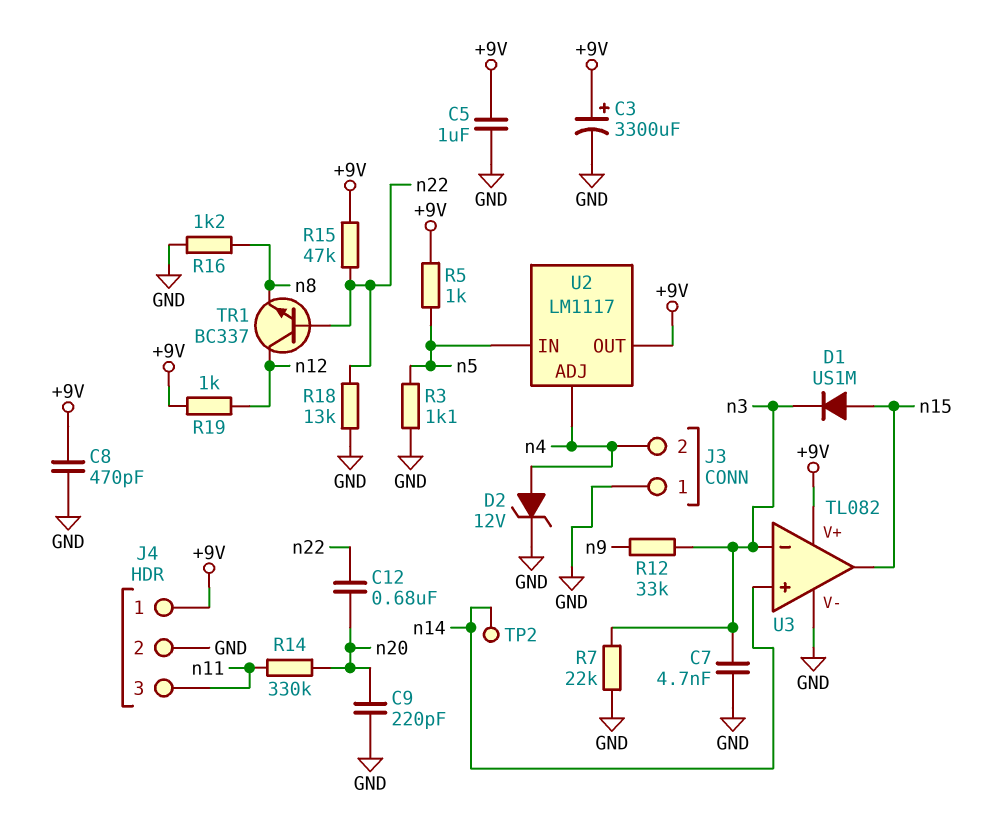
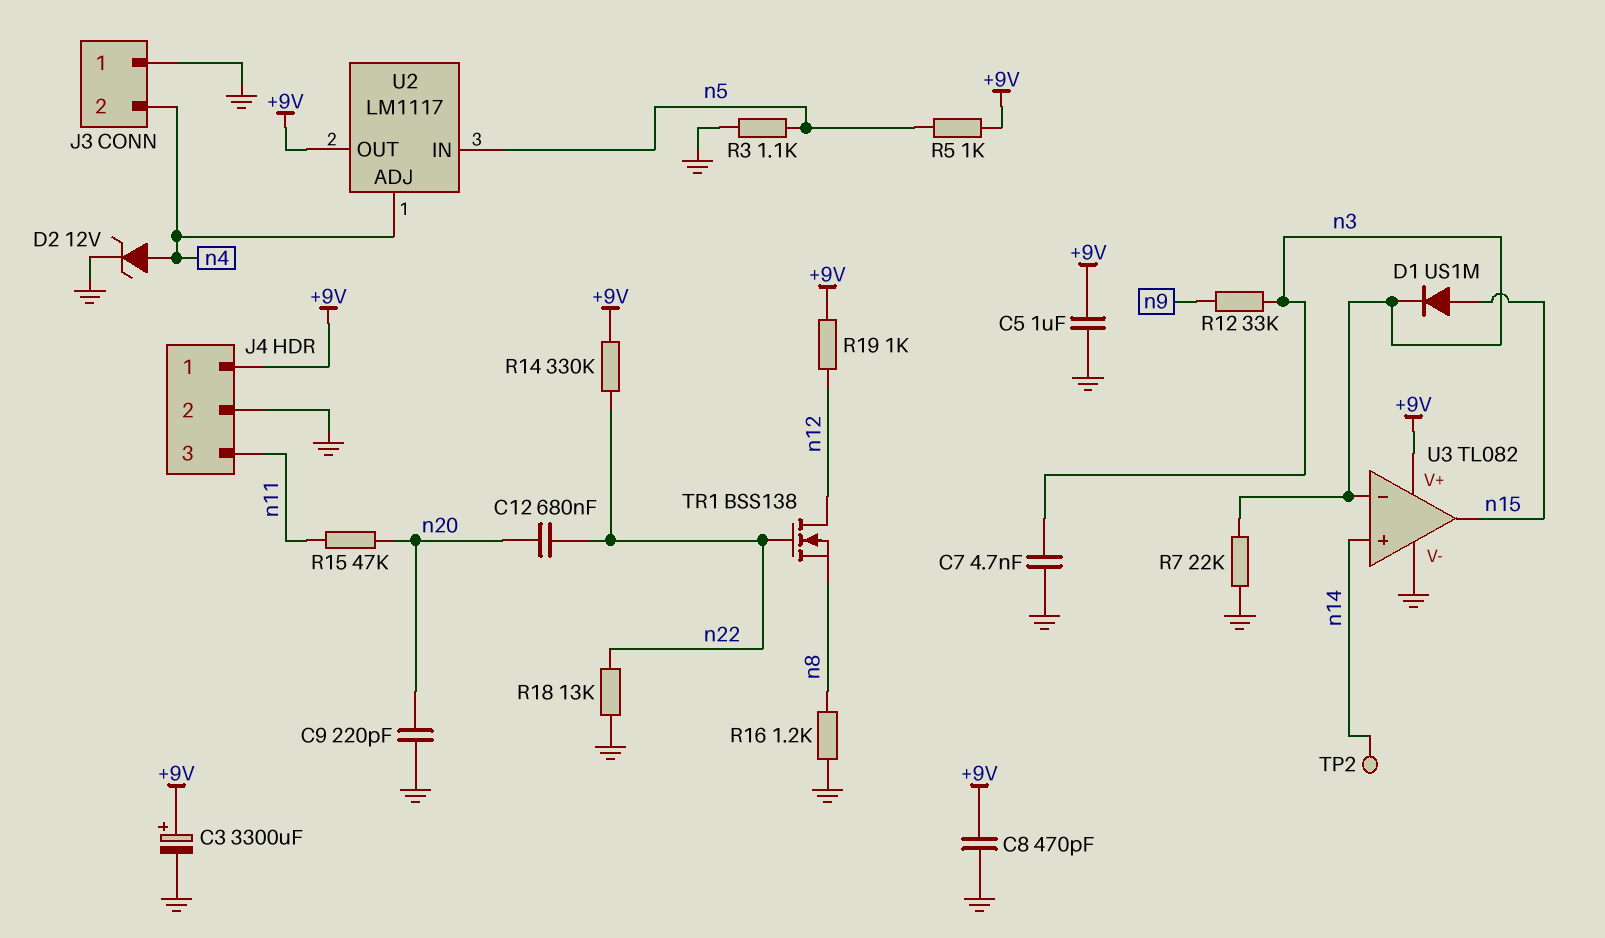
R14: 330k (n11, n20) -> 330k (+9V, n22)
R15: 47k (+9V, n22) -> 47k (n11, n20)
TR1: NPN BC337 (B n22, C n12, E n8) -> NMOS BSS138 (G n22, D n12, S n8)

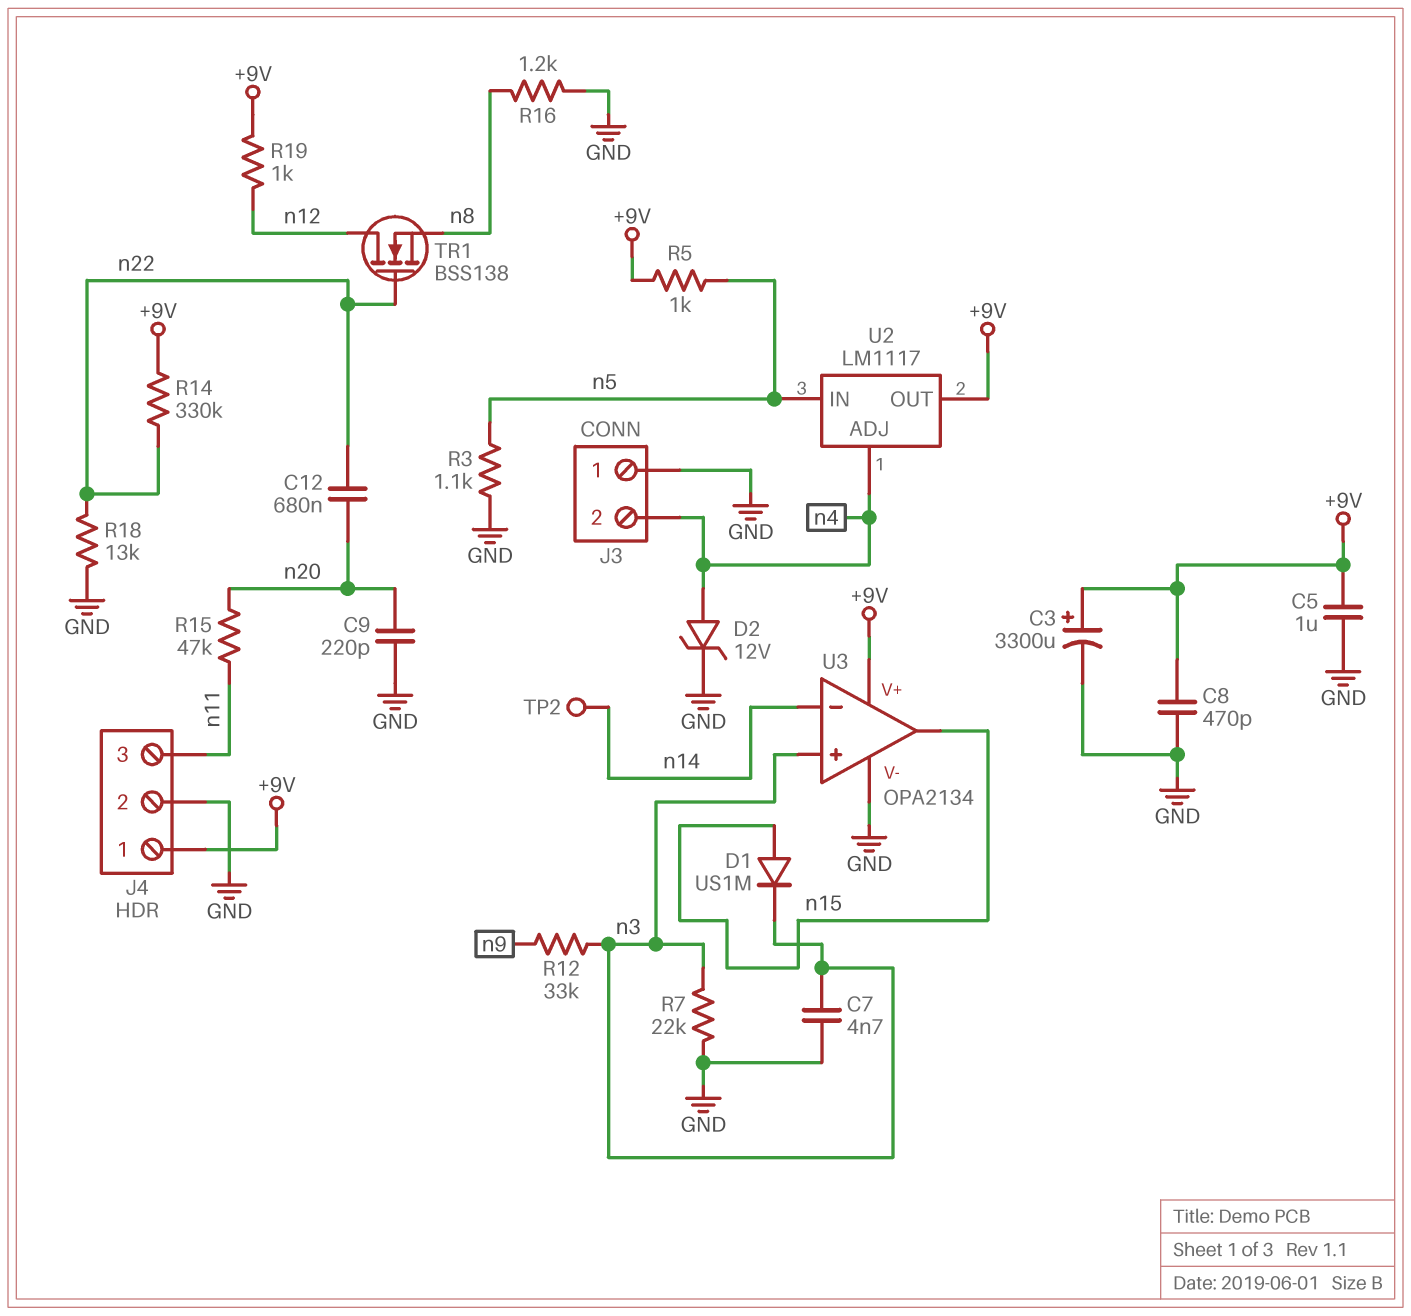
U3: TL082 -> OPA2134
U3 pin in+: n14 -> n3
U3 pin in-: n3 -> n14

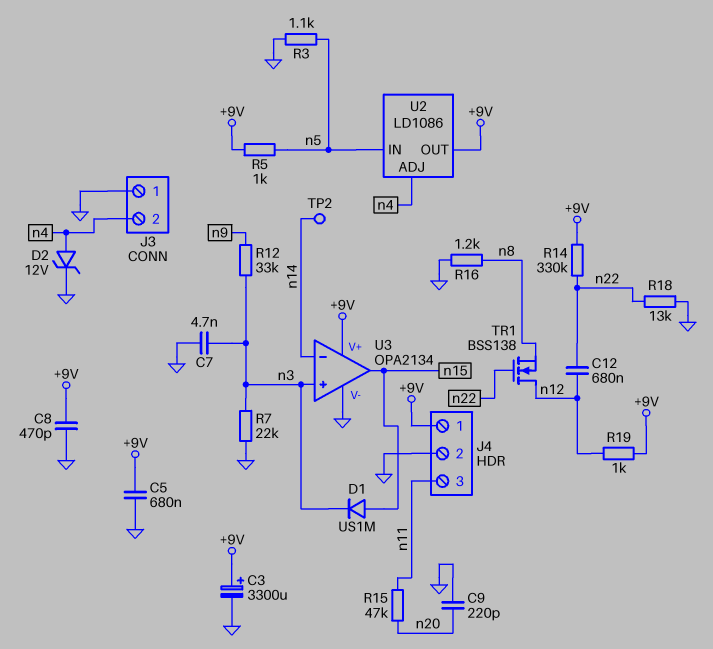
C5: 1uF (+9V, GND) -> 680nF (+9V, GND)
C12: 680nF (n20, n22) -> 680nF (n12, n22)
U2: LM1117 -> LD1086

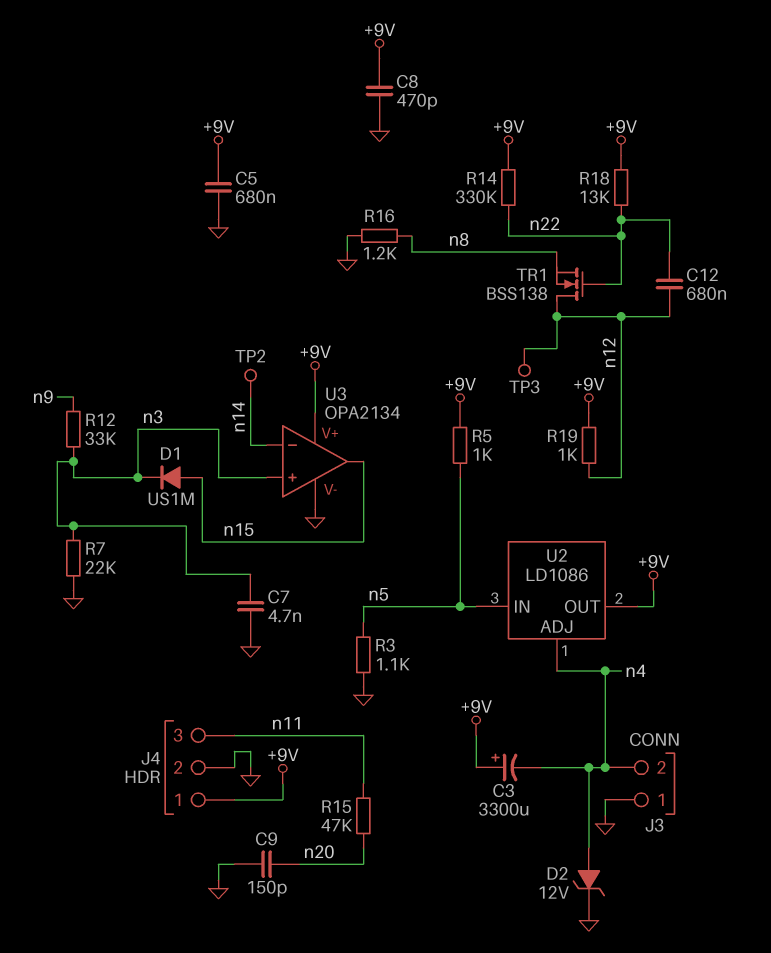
C3: 3300uF (plus +9V, minus GND) -> 3300uF (plus +9V, minus n4)
C9: 220pF (GND, n20) -> 150pF (GND, n20)
R18: 13k (GND, n22) -> 13k (+9V, n22)
TP3: none -> test point (n12)

